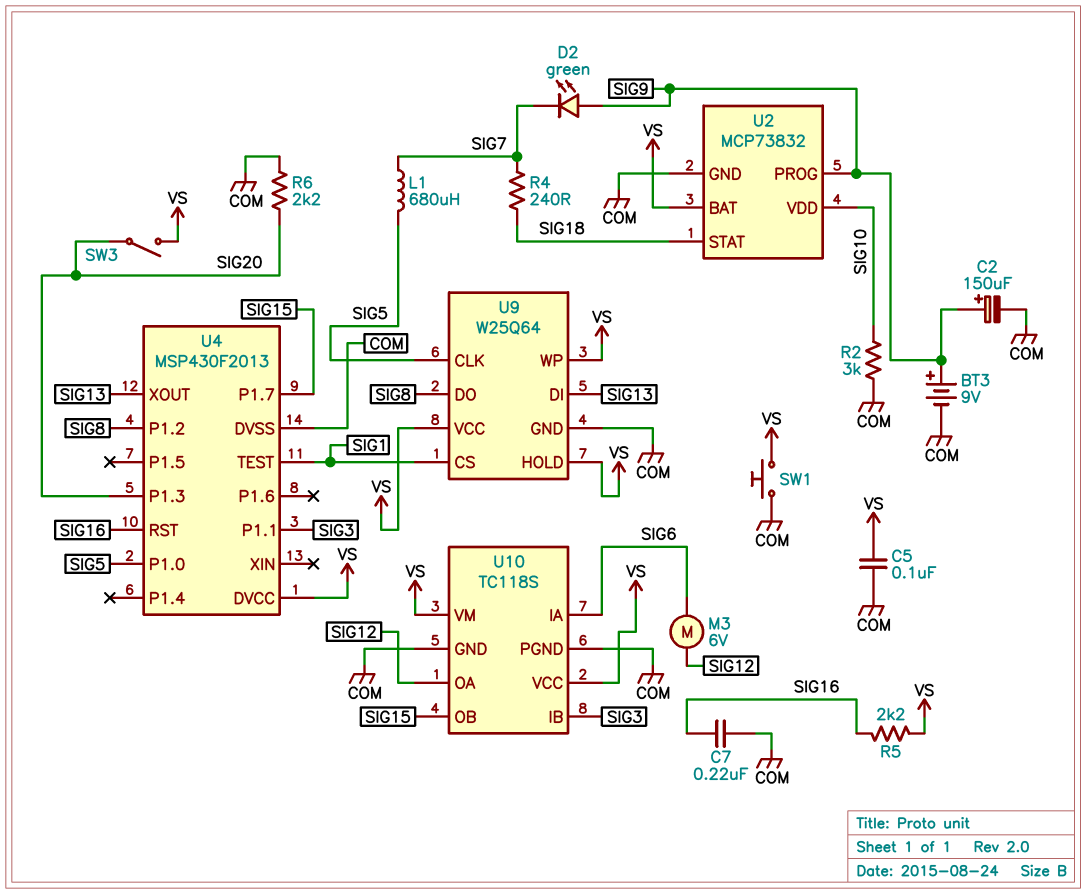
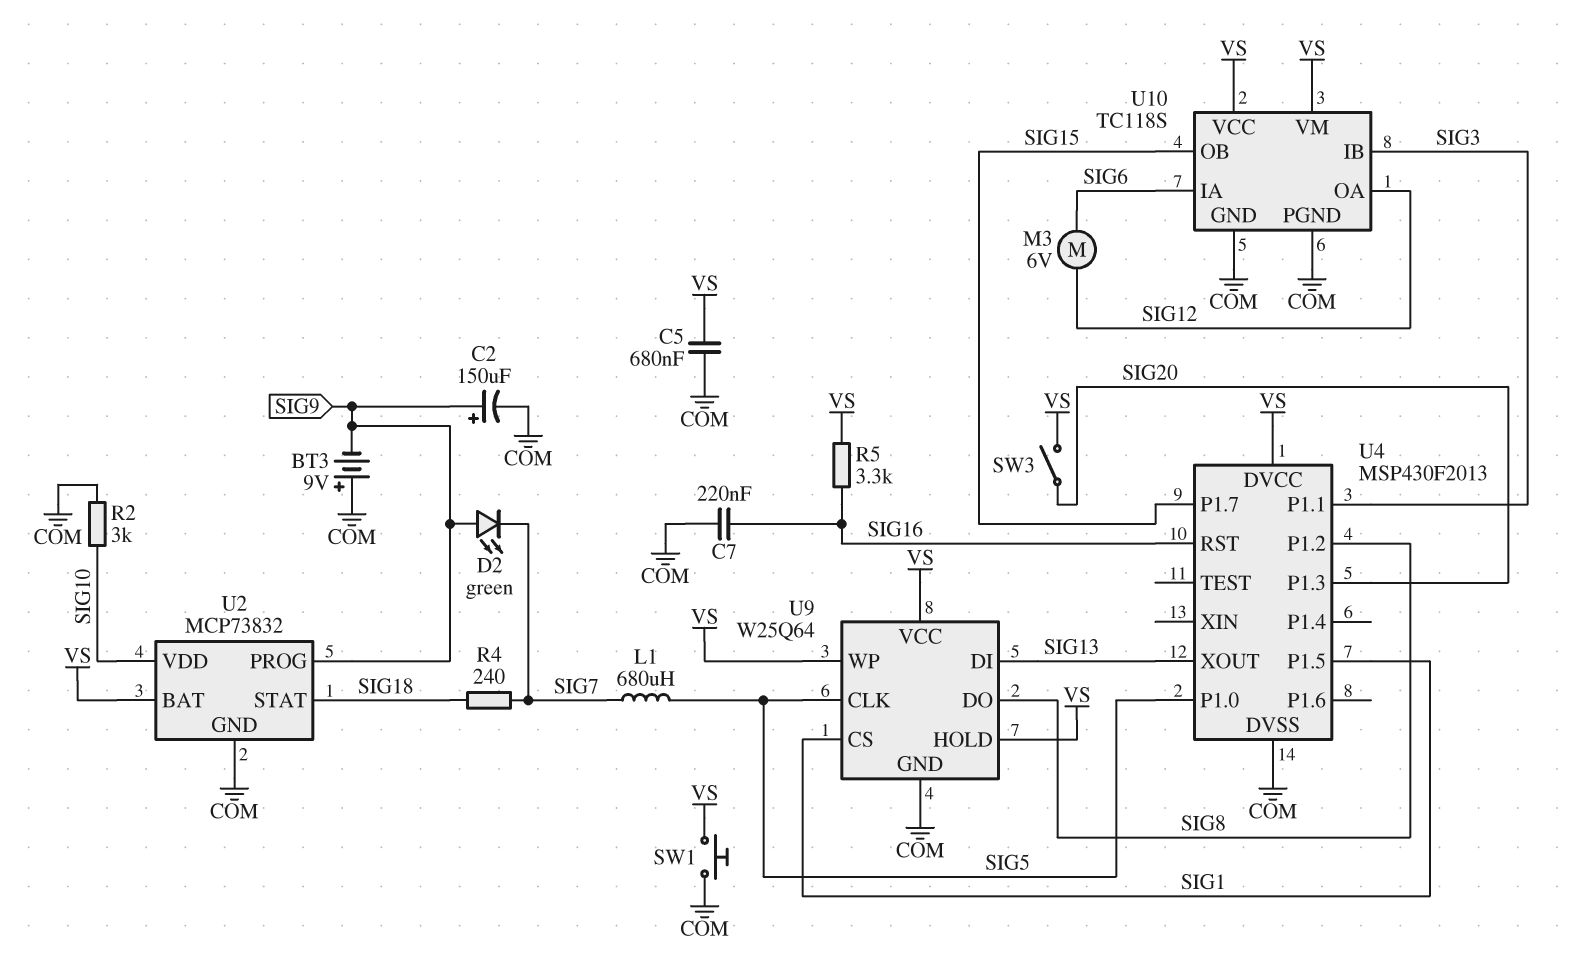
BT3: 9V (plus SIG9, minus COM) -> 9V (plus COM, minus SIG9)
C5: 100nF (COM, VS) -> 680nF (COM, VS)
R5: 2.2k (SIG16, VS) -> 3.3k (SIG16, VS)
R6: 2.2k (COM, SIG20) -> none
U4 pin P1.5: none -> SIG1
U4 pin TEST: SIG1 -> none

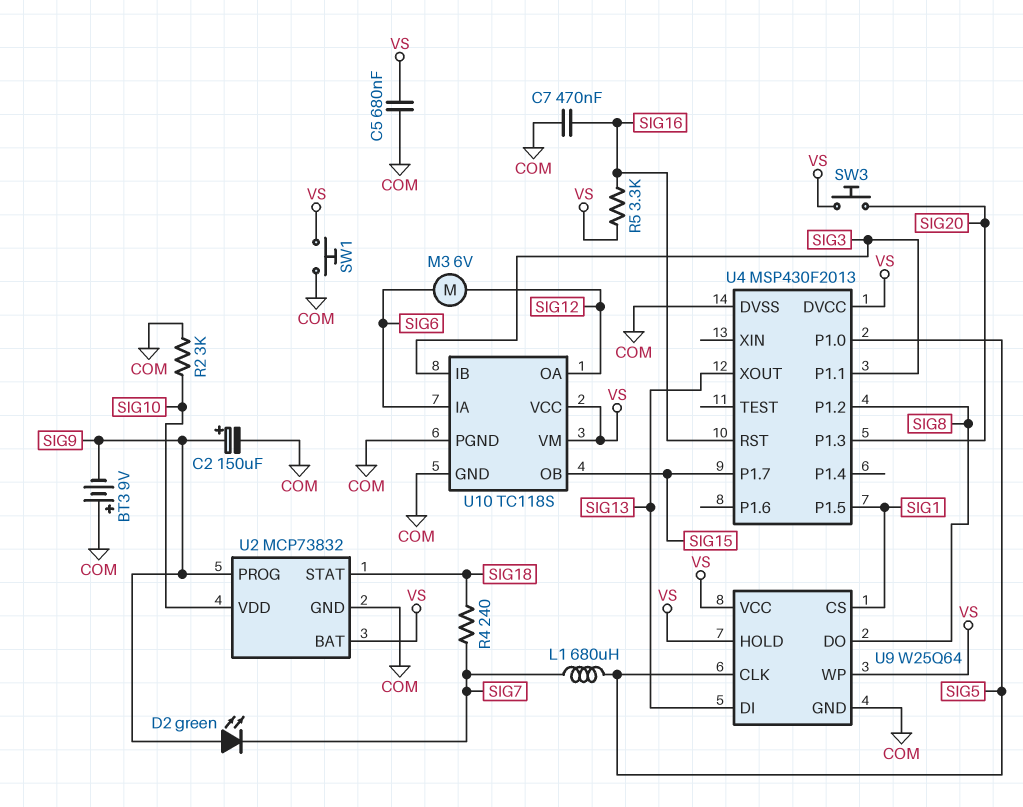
C7: 220nF (COM, SIG16) -> 470nF (COM, SIG16)
SW3: switch (SIG20, VS) -> button (SIG20, VS)

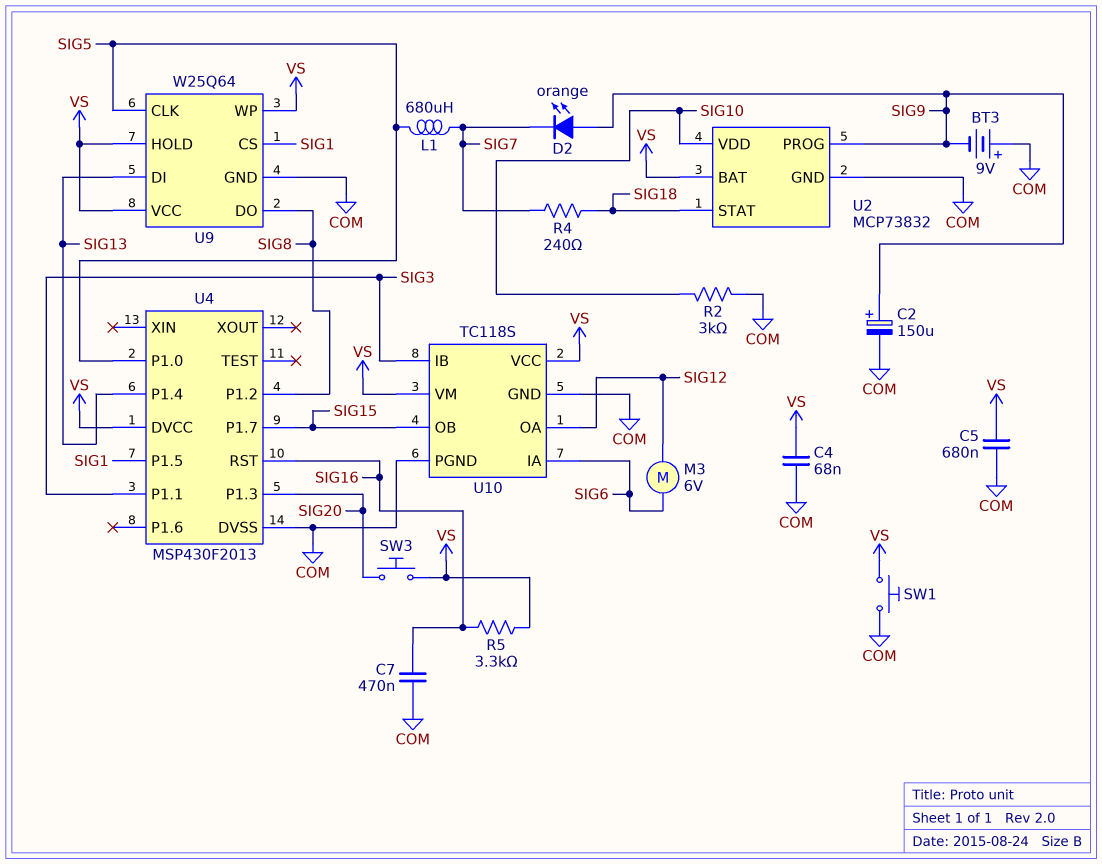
C4: none -> 68nF (COM, VS)
D2: LED green (A SIG9, K SIG7) -> LED orange (A SIG9, K SIG7)
U4 pin P1.4: none -> SIG13
U4 pin XOUT: SIG13 -> none

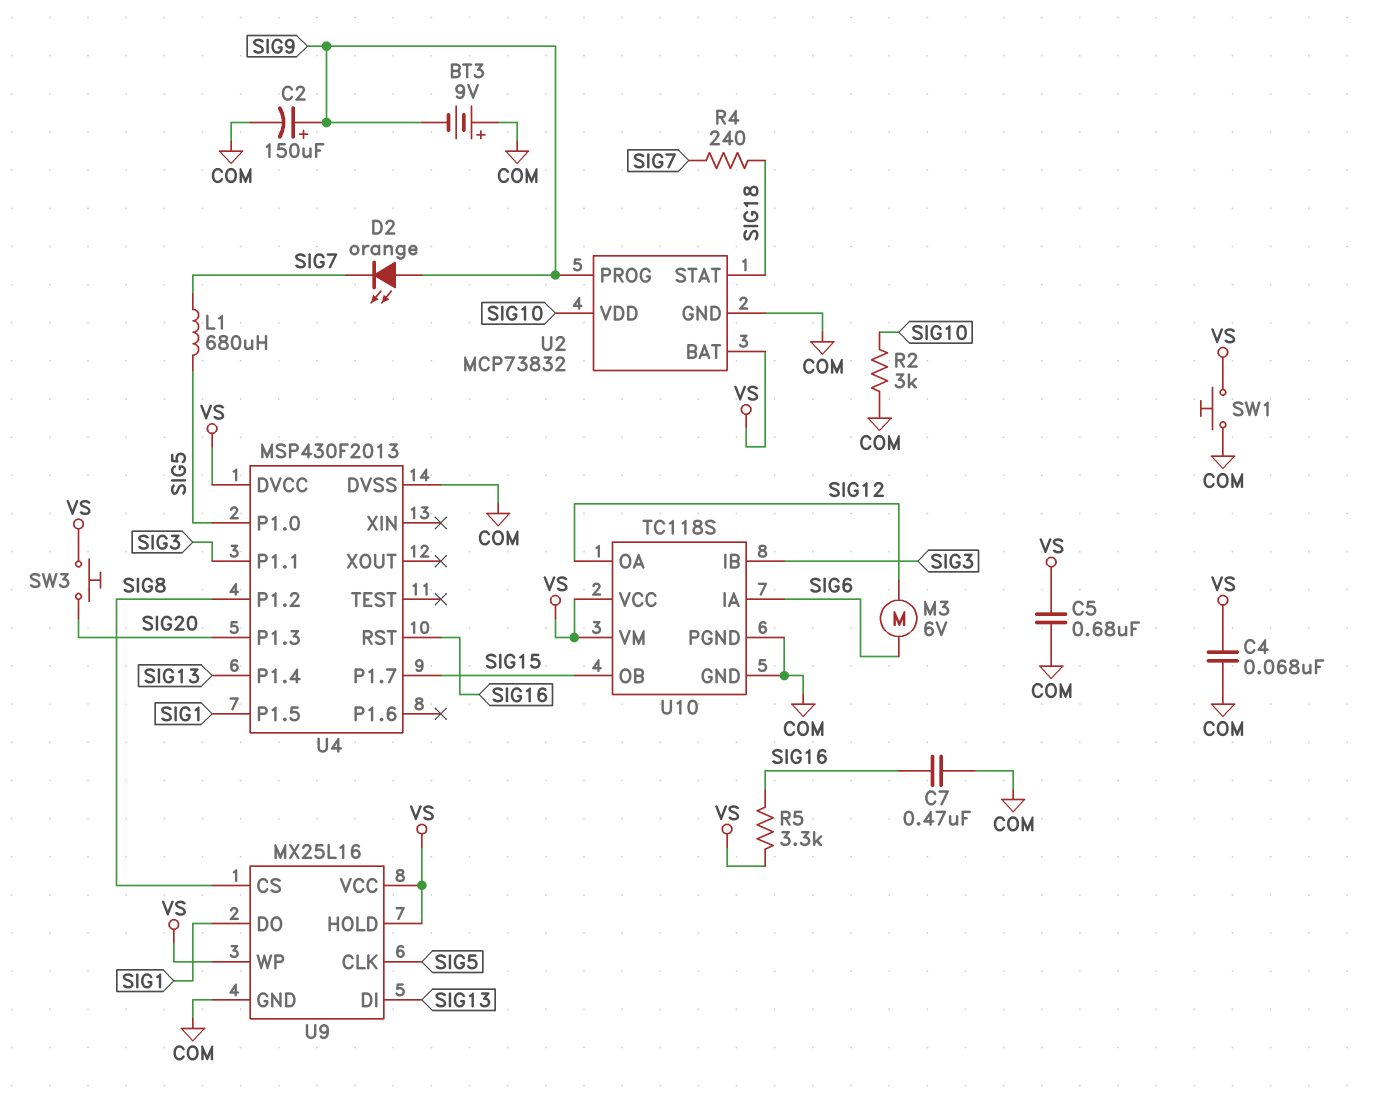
U9: W25Q64 -> MX25L16
U9 pin CS: SIG1 -> SIG8
U9 pin DO: SIG8 -> SIG1

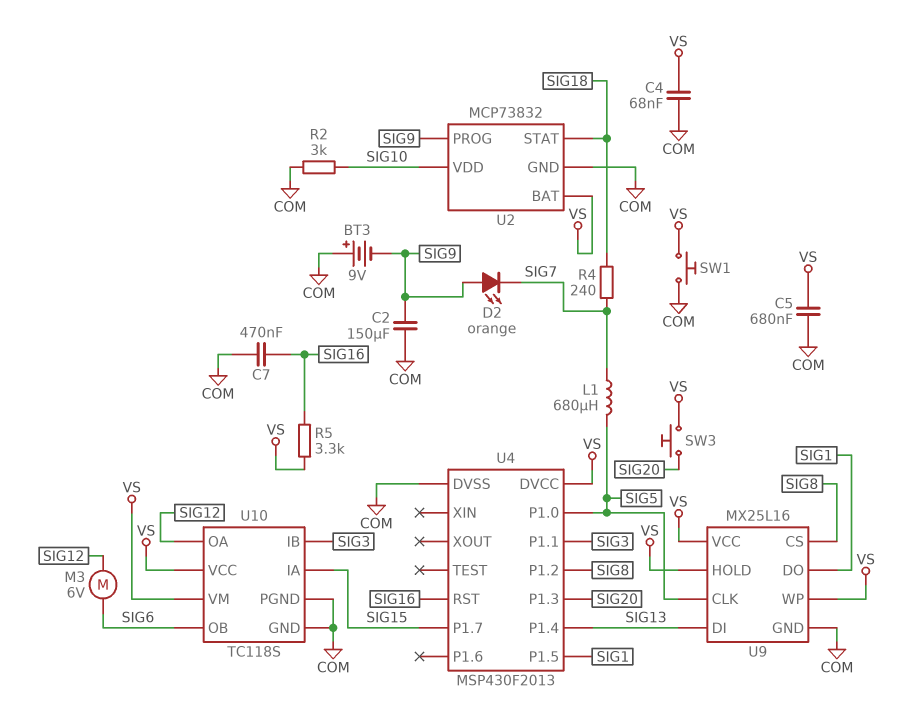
C2: 150uF (plus SIG9, minus COM) -> 150uF (COM, SIG9)
U10 pin IA: SIG6 -> SIG15
U10 pin OB: SIG15 -> SIG6

